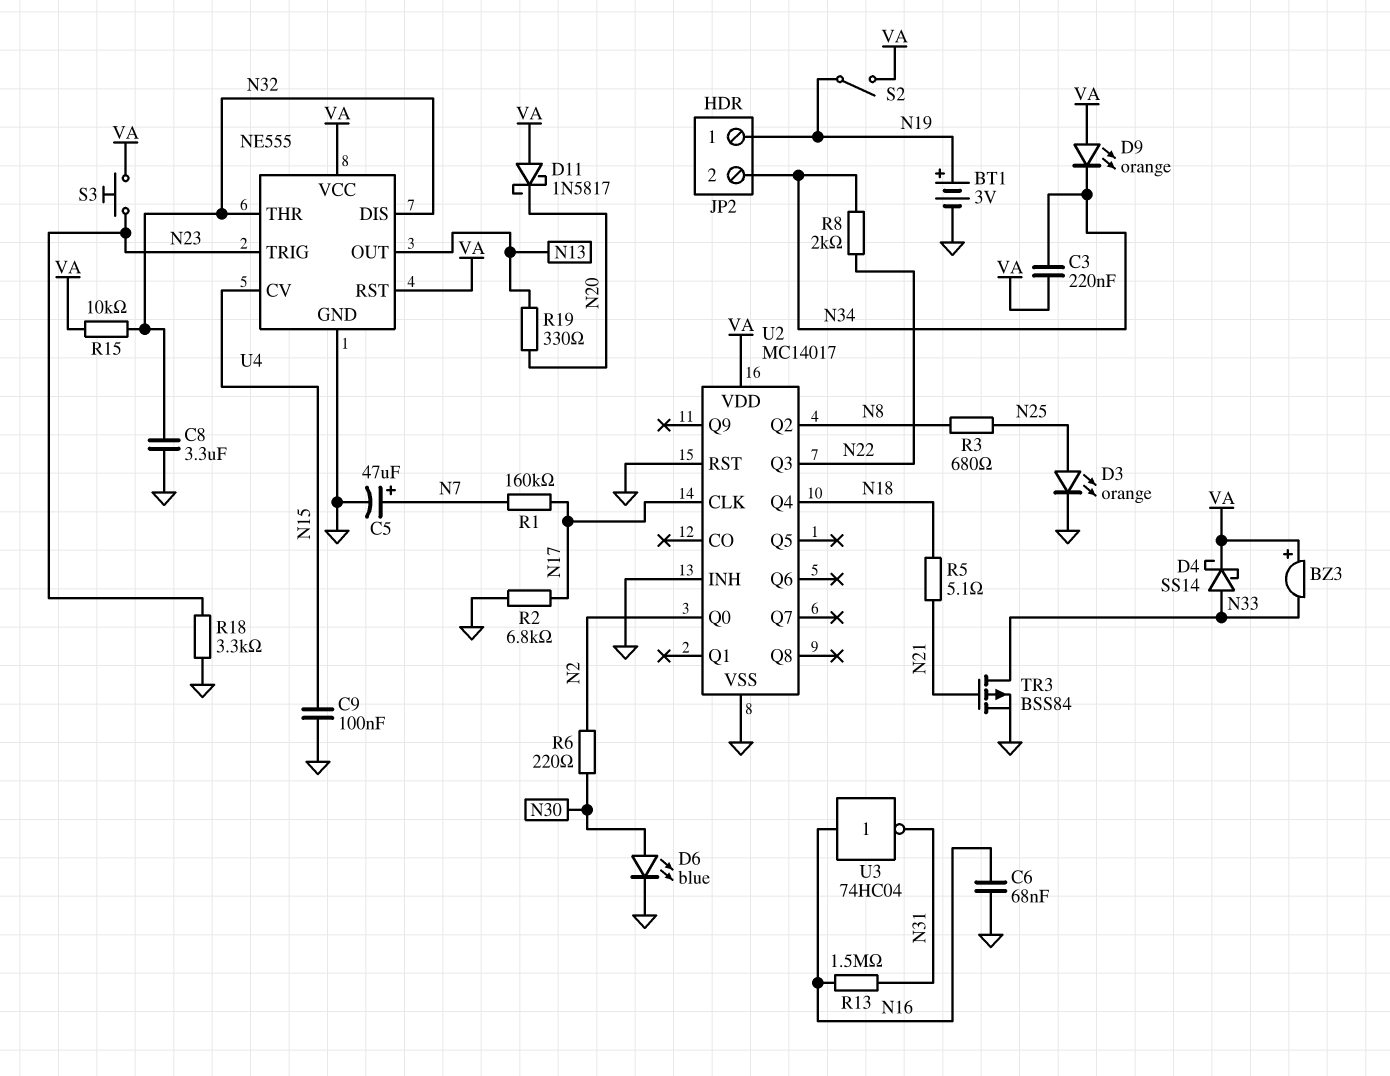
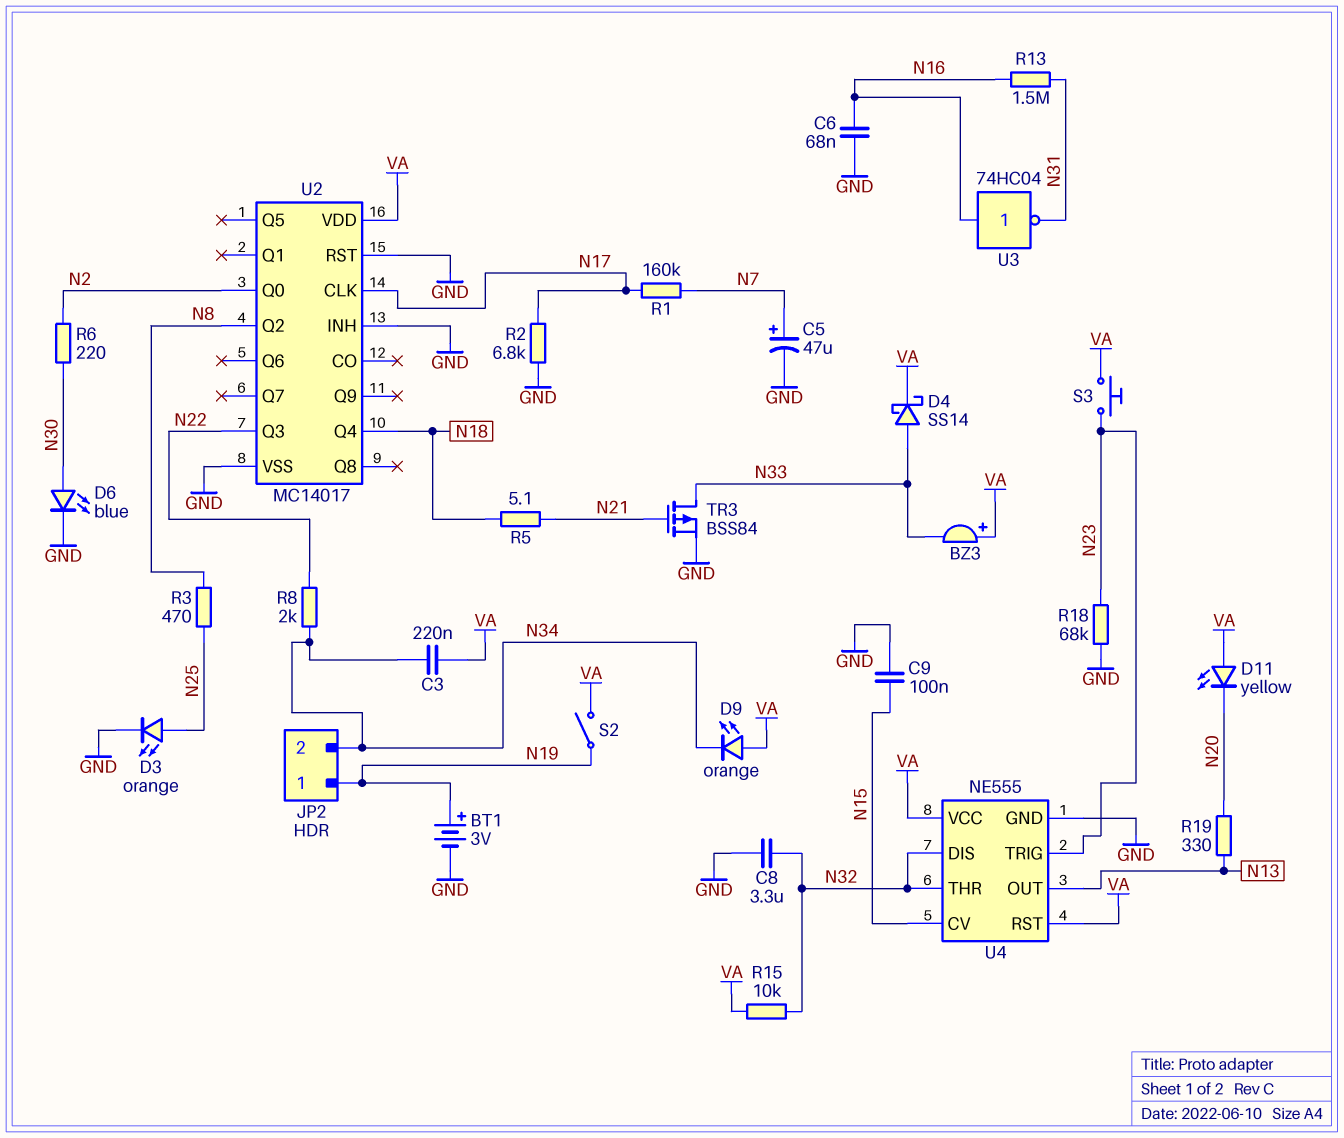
D11: schottky 1N5817 (A VA, K N20) -> LED yellow (A VA, K N20)
R3: 680 (N8, N25) -> 470 (N8, N25)
R18: 3.3k (GND, N23) -> 68k (GND, N23)

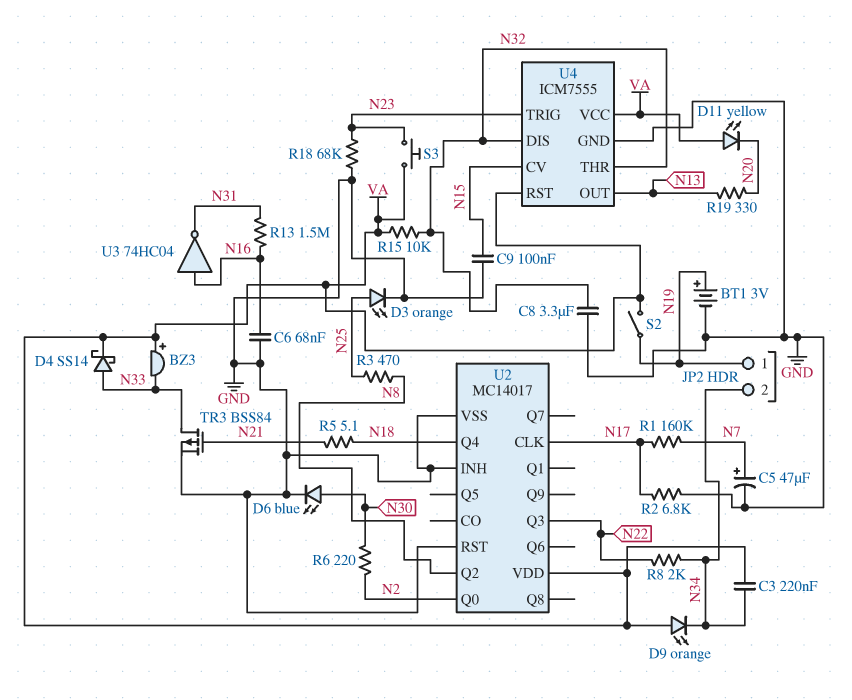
U4: NE555 -> ICM7555

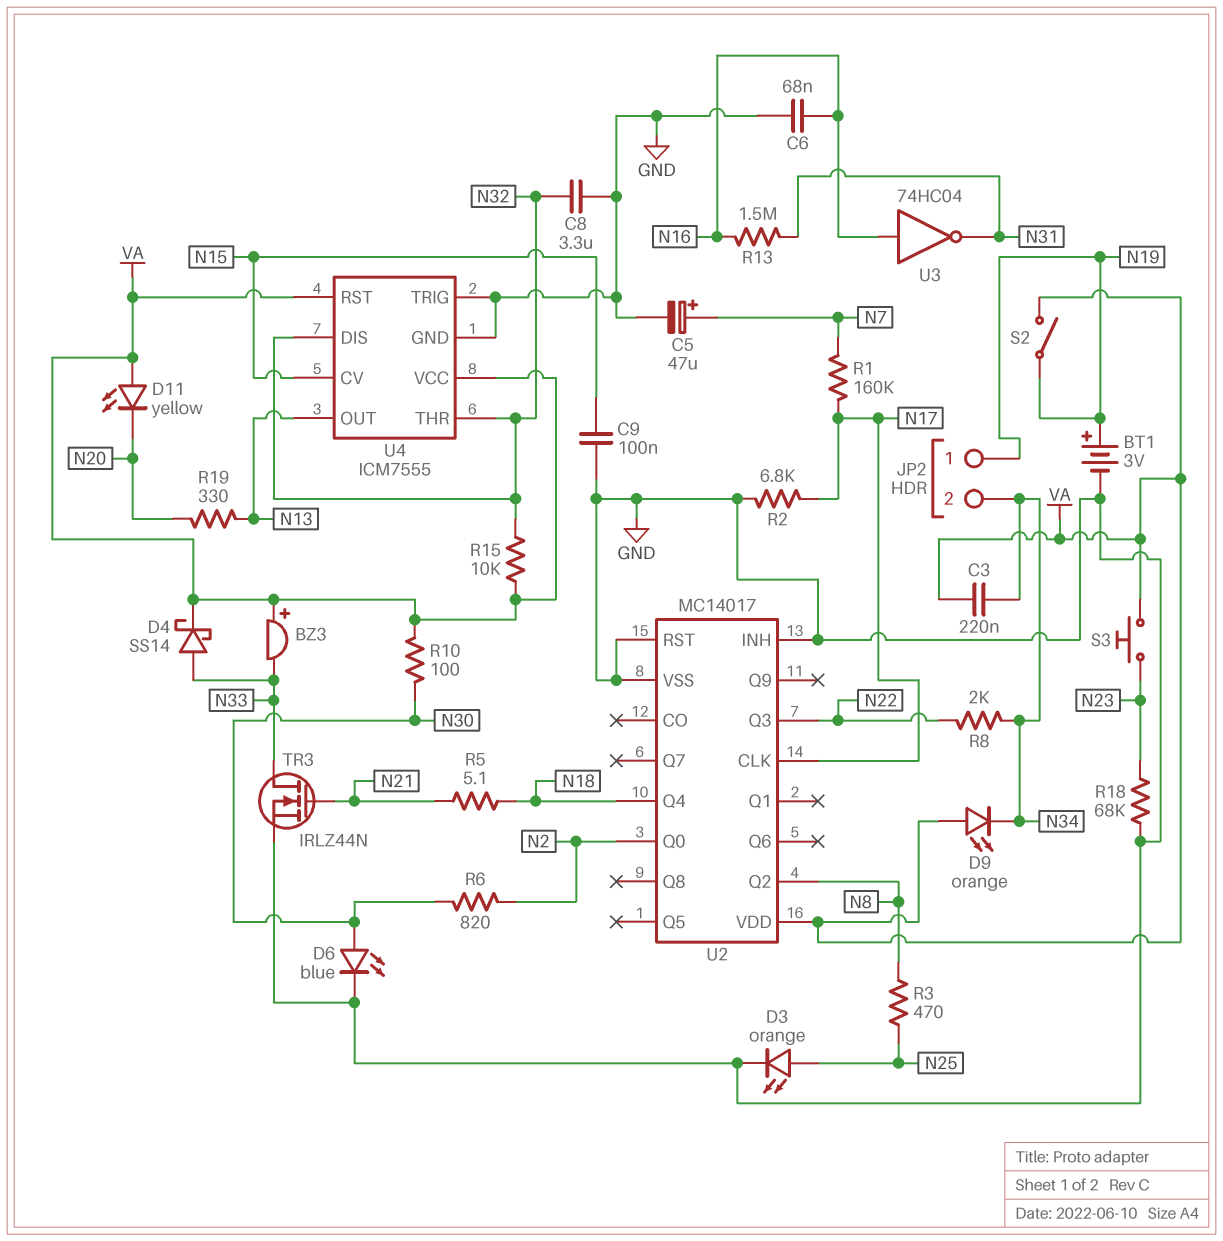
R6: 220 (N2, N30) -> 820 (N2, N30)
R10: none -> 100 (N30, VA)
TR3: PMOS BSS84 (G N21, D N33, S GND) -> NMOS IRLZ44N (G N21, D N33, S GND)
U4 pin TRIG: N23 -> GND

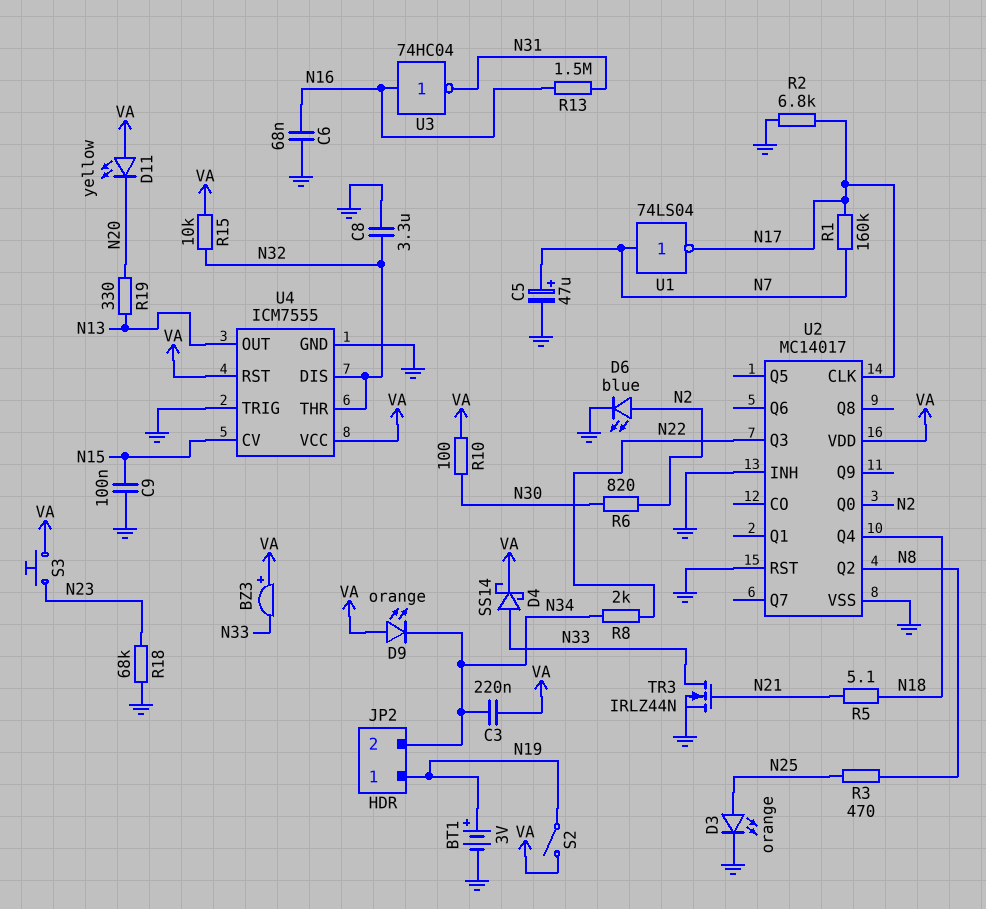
D6: LED blue (A N30, K GND) -> LED blue (A N2, K GND)
U1: none -> NOT 74LS04 (in N7, out N17)

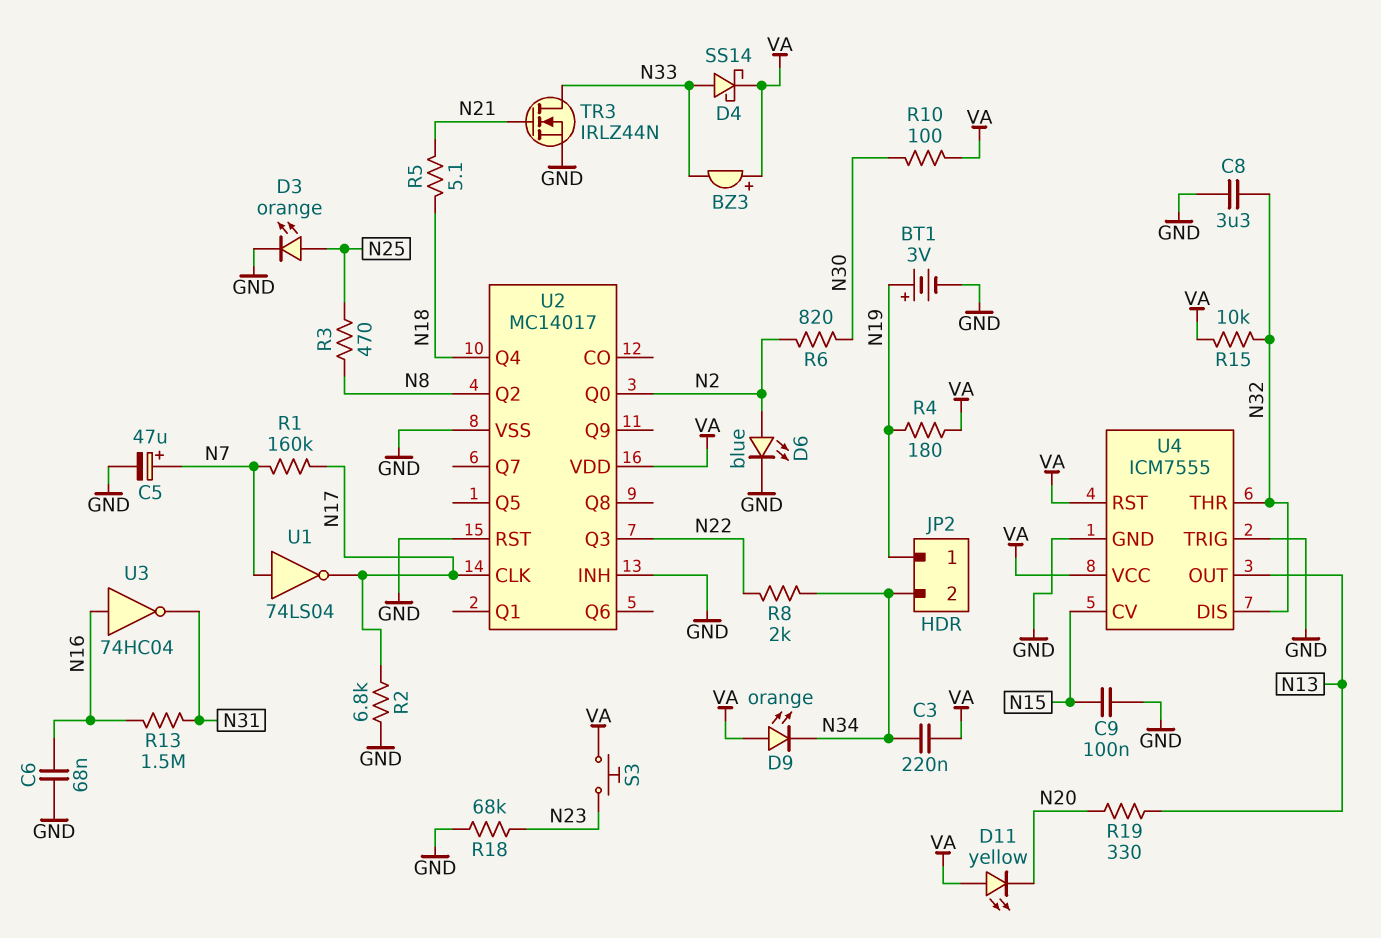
R4: none -> 180 (N19, VA)
S2: switch (N19, VA) -> none

